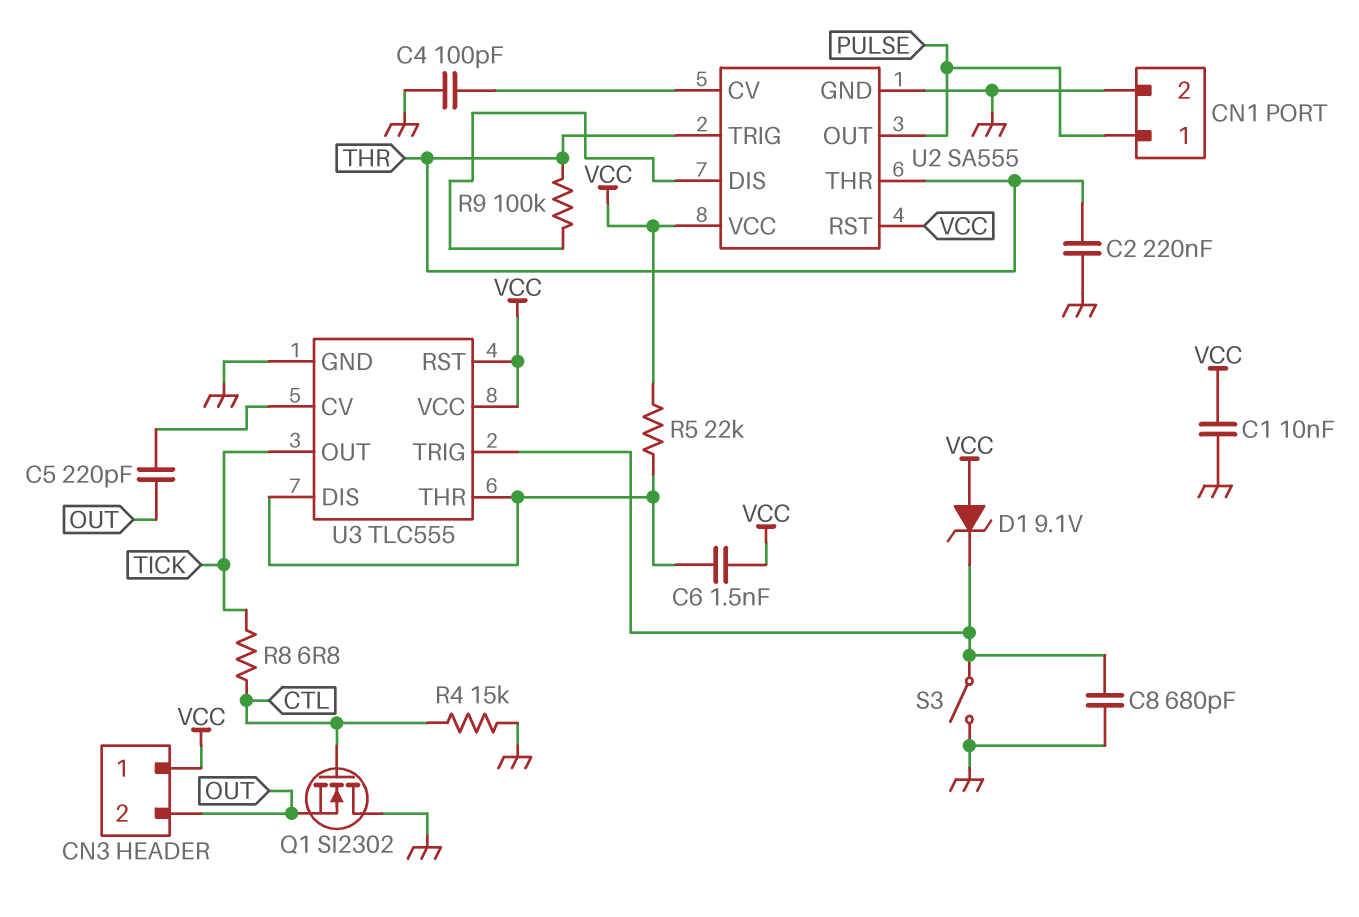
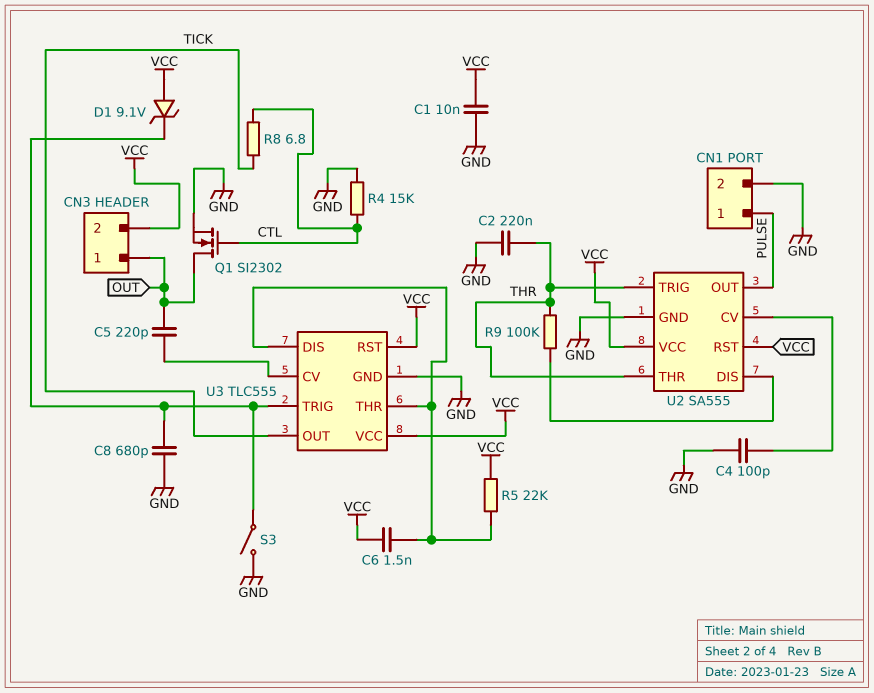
CN3 pin 1: VCC -> OUT
CN3 pin 2: OUT -> VCC
Q1: NMOS SI2302 (G CTL, D GND, S OUT) -> NMOS SI2302 (G CTL, D OUT, S GND)

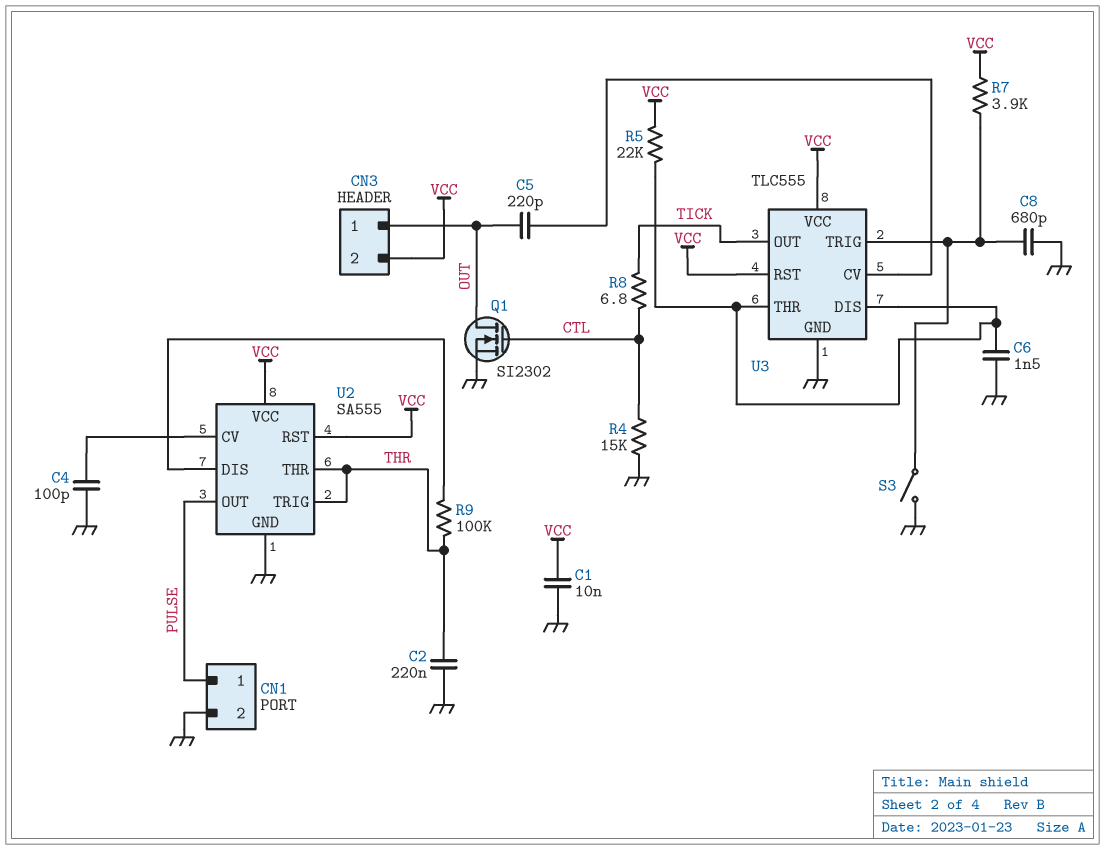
C6: 1.5nF (U3/DIS, VCC) -> 1.5nF (GND, U3/DIS)
D1: zener 9.1V (A VCC, K U3/TRIG) -> none
R7: none -> 3.9k (U3/TRIG, VCC)

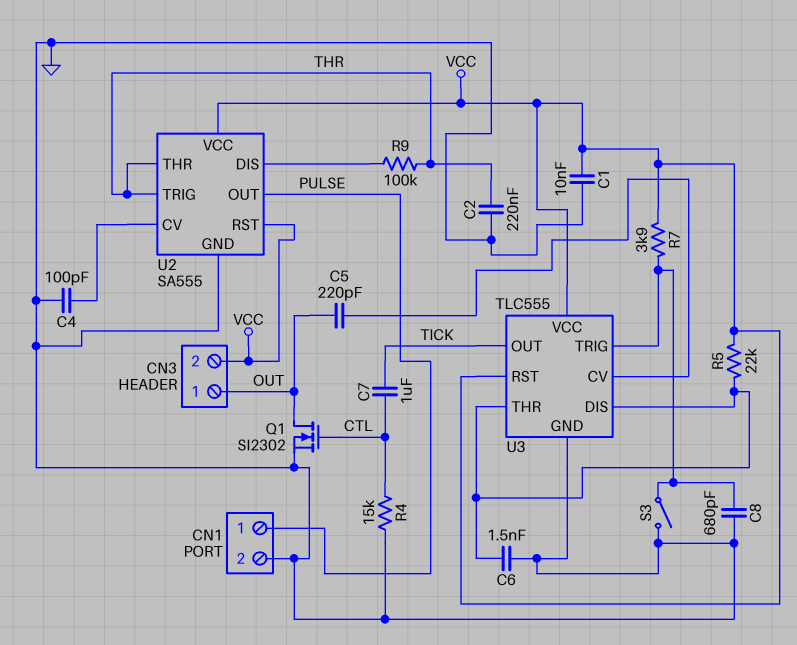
C7: none -> 1uF (CTL, TICK)
R8: 6.8 (CTL, TICK) -> none

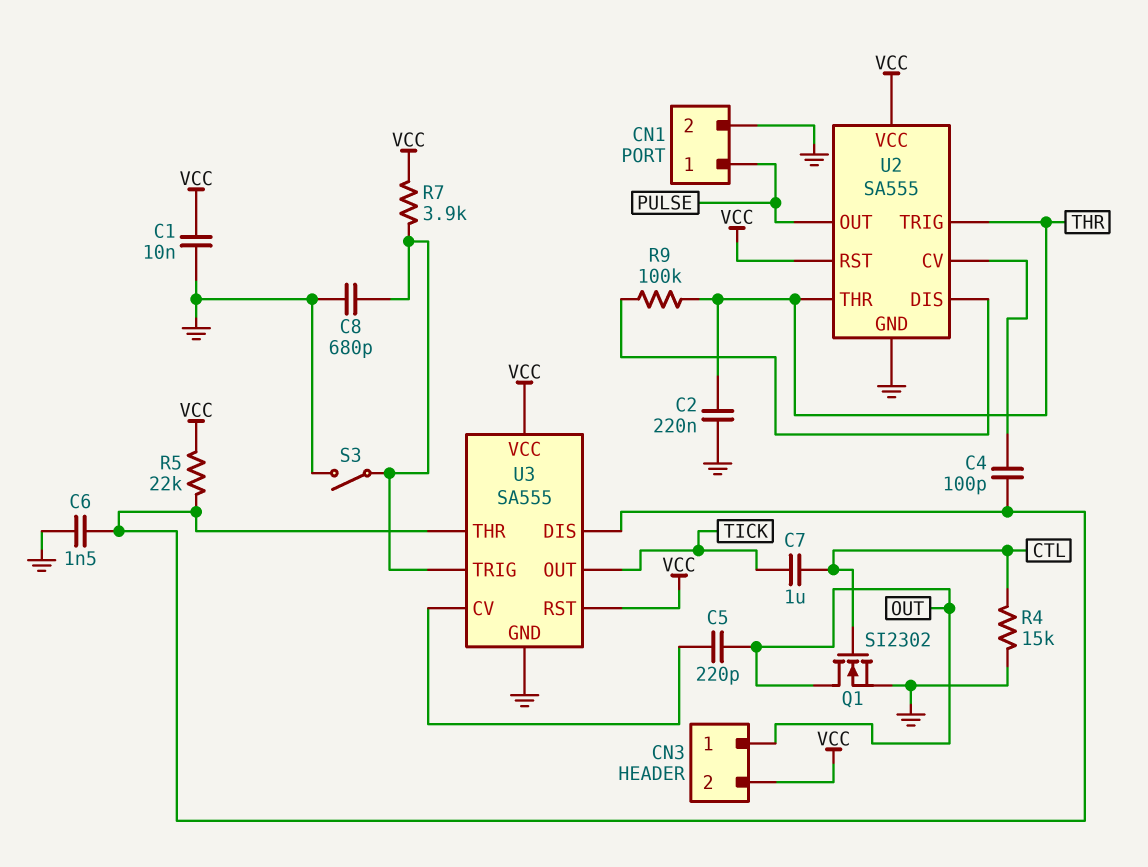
C4: 100pF (GND, U2/CV) -> 100pF (U2/CV, U3/DIS)
U3: TLC555 -> SA555

